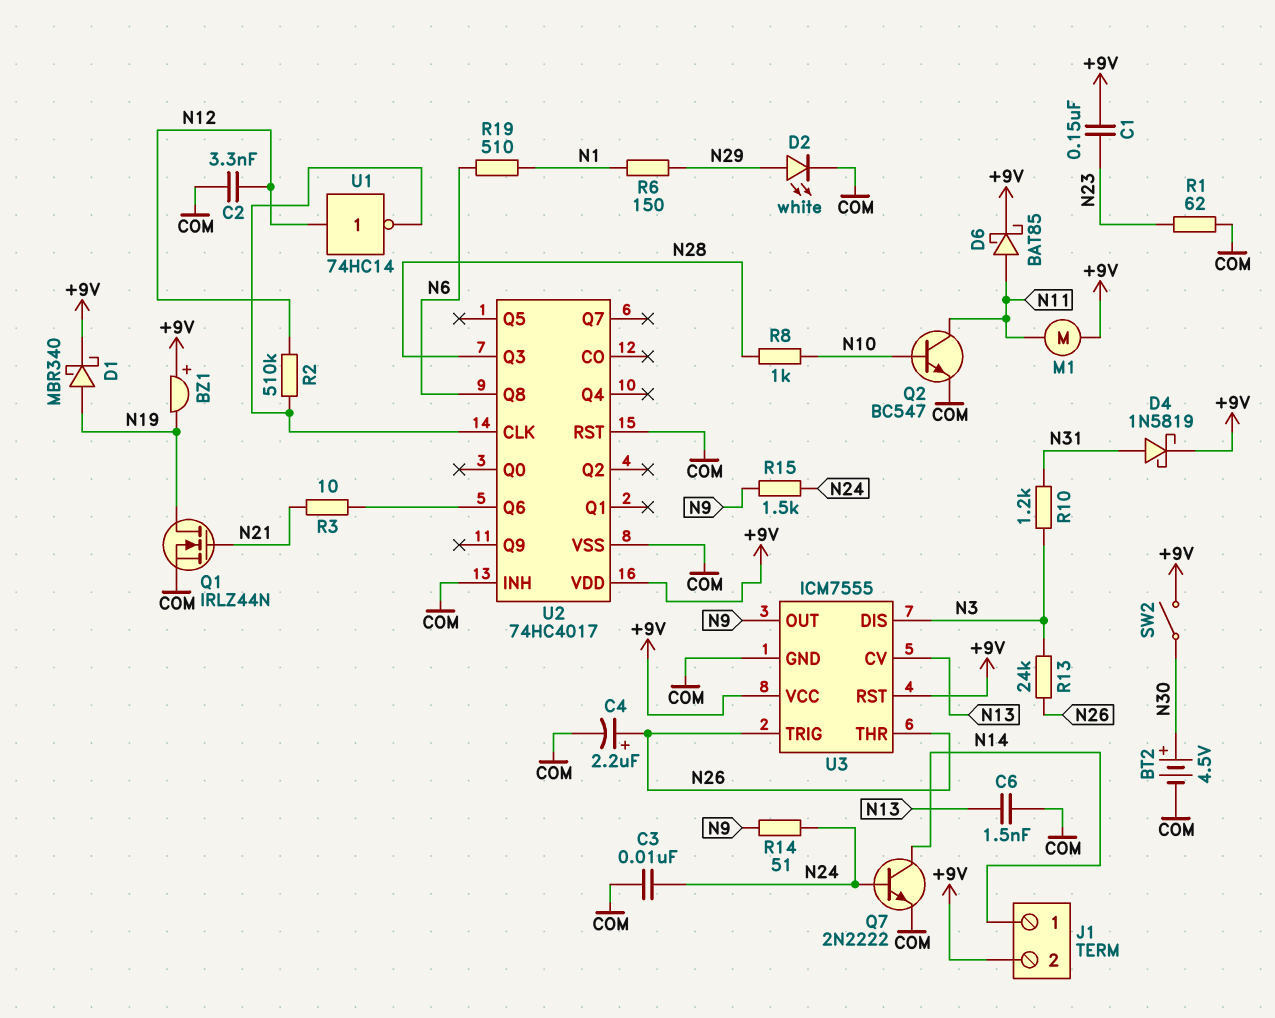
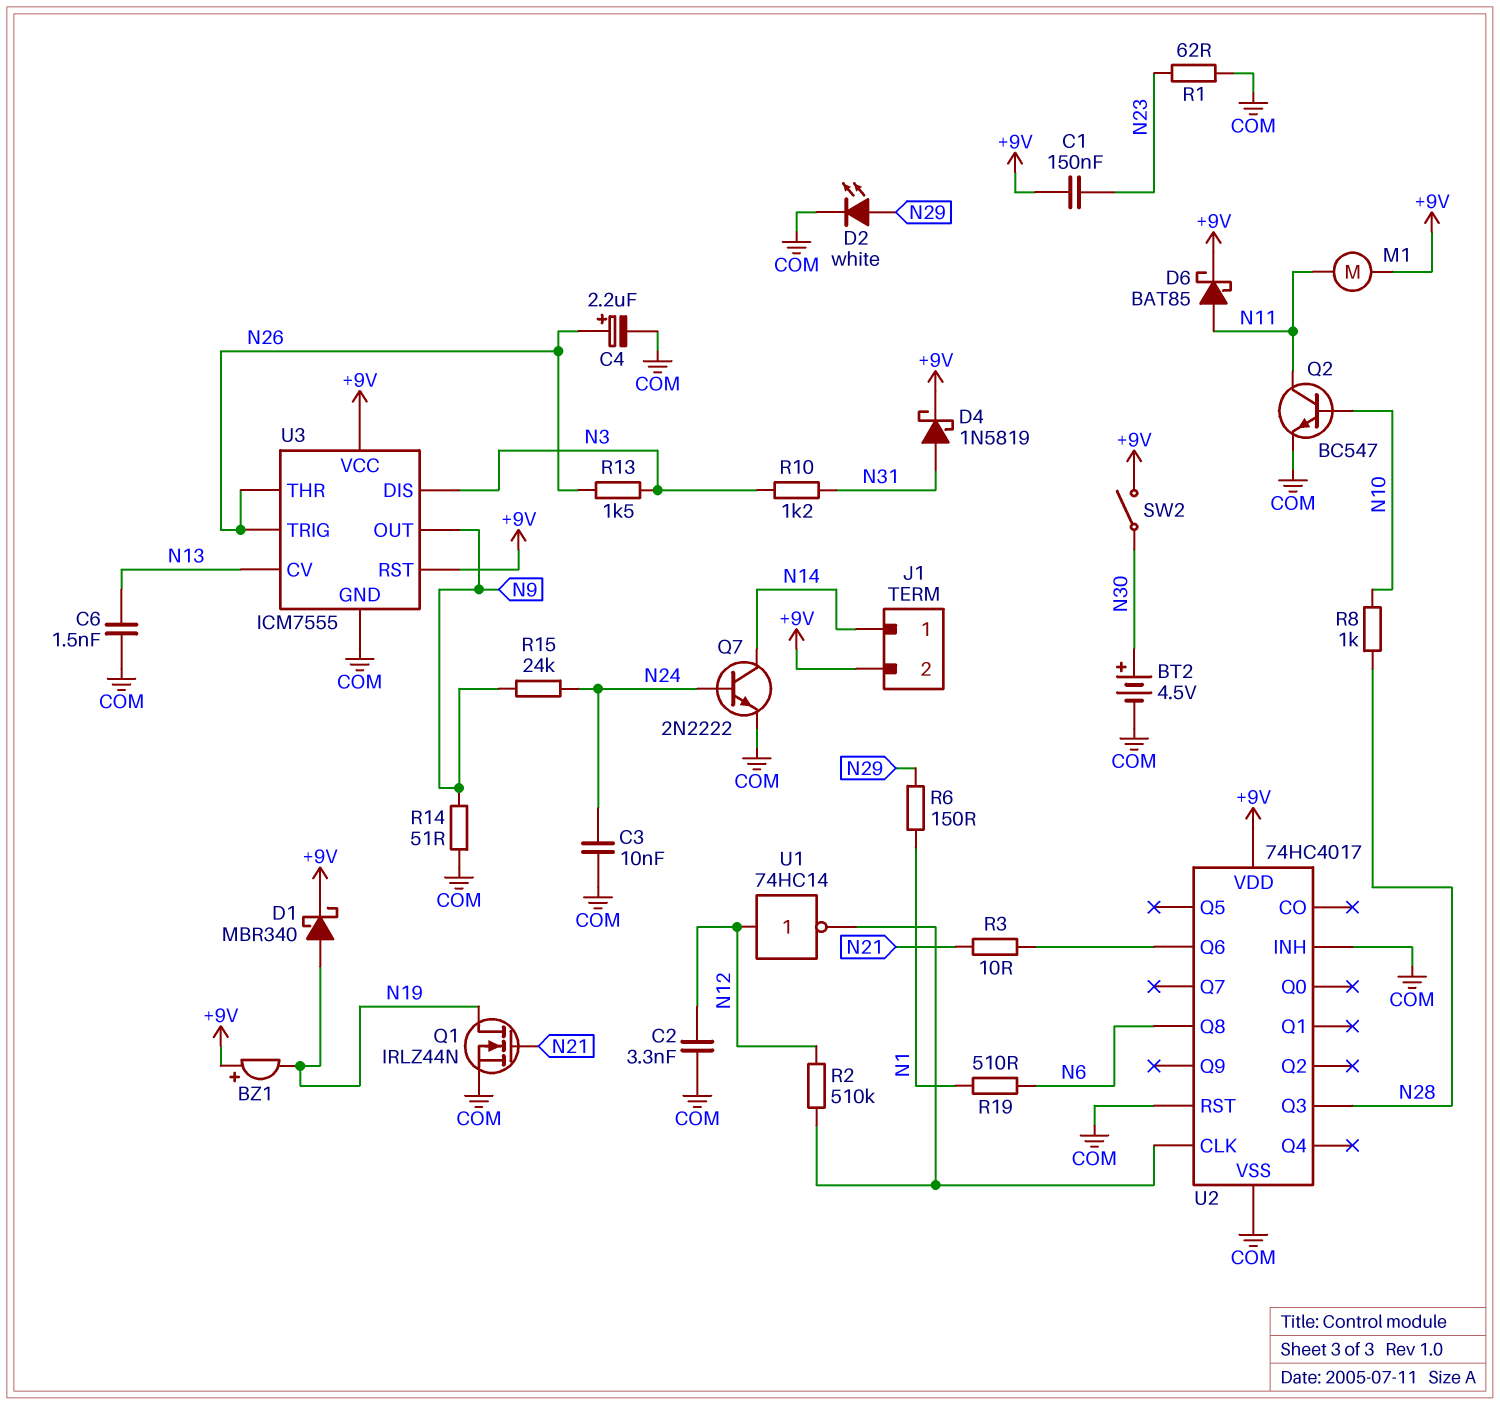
R13: 24k (N3, N26) -> 1.5k (N3, N26)
R14: 51 (N9, N24) -> 51 (COM, N9)
R15: 1.5k (N9, N24) -> 24k (N9, N24)

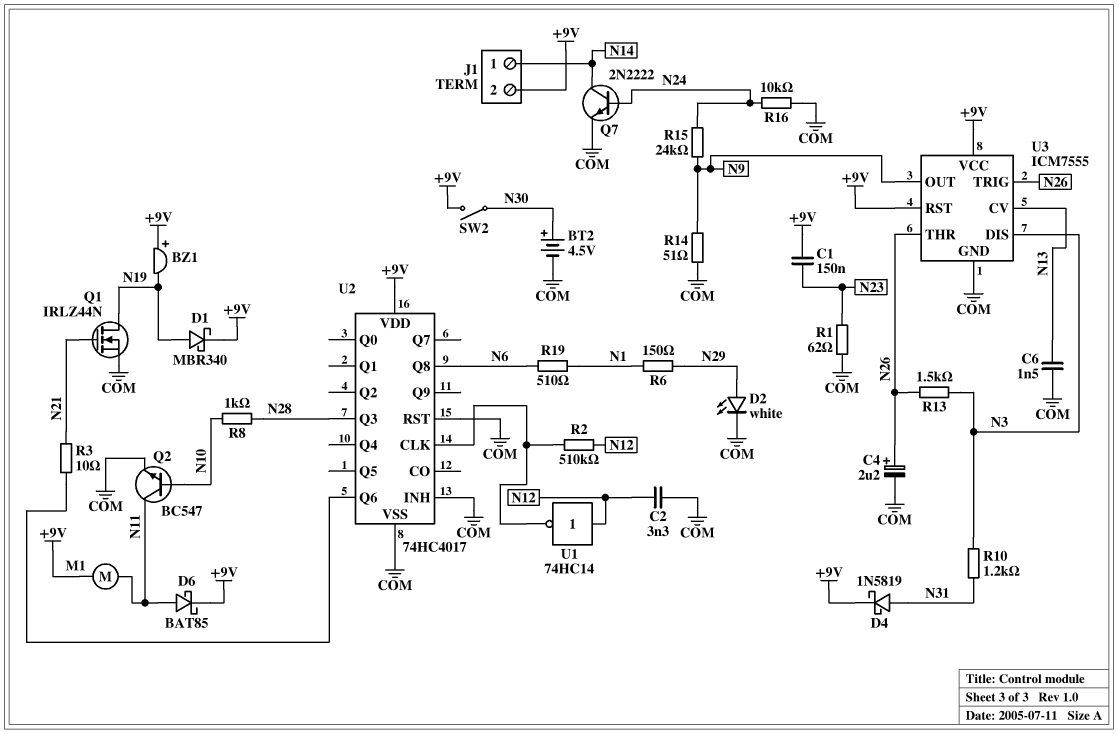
C3: 10nF (COM, N24) -> none
R16: none -> 10k (COM, N24)

